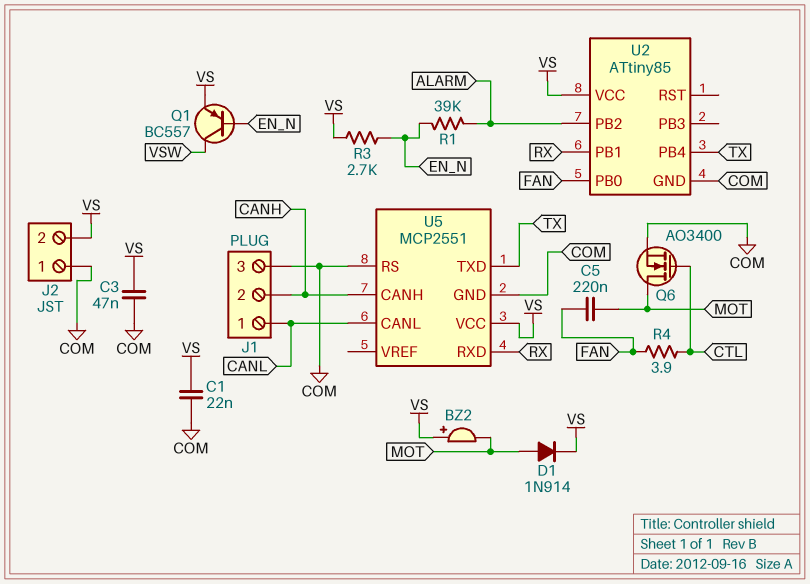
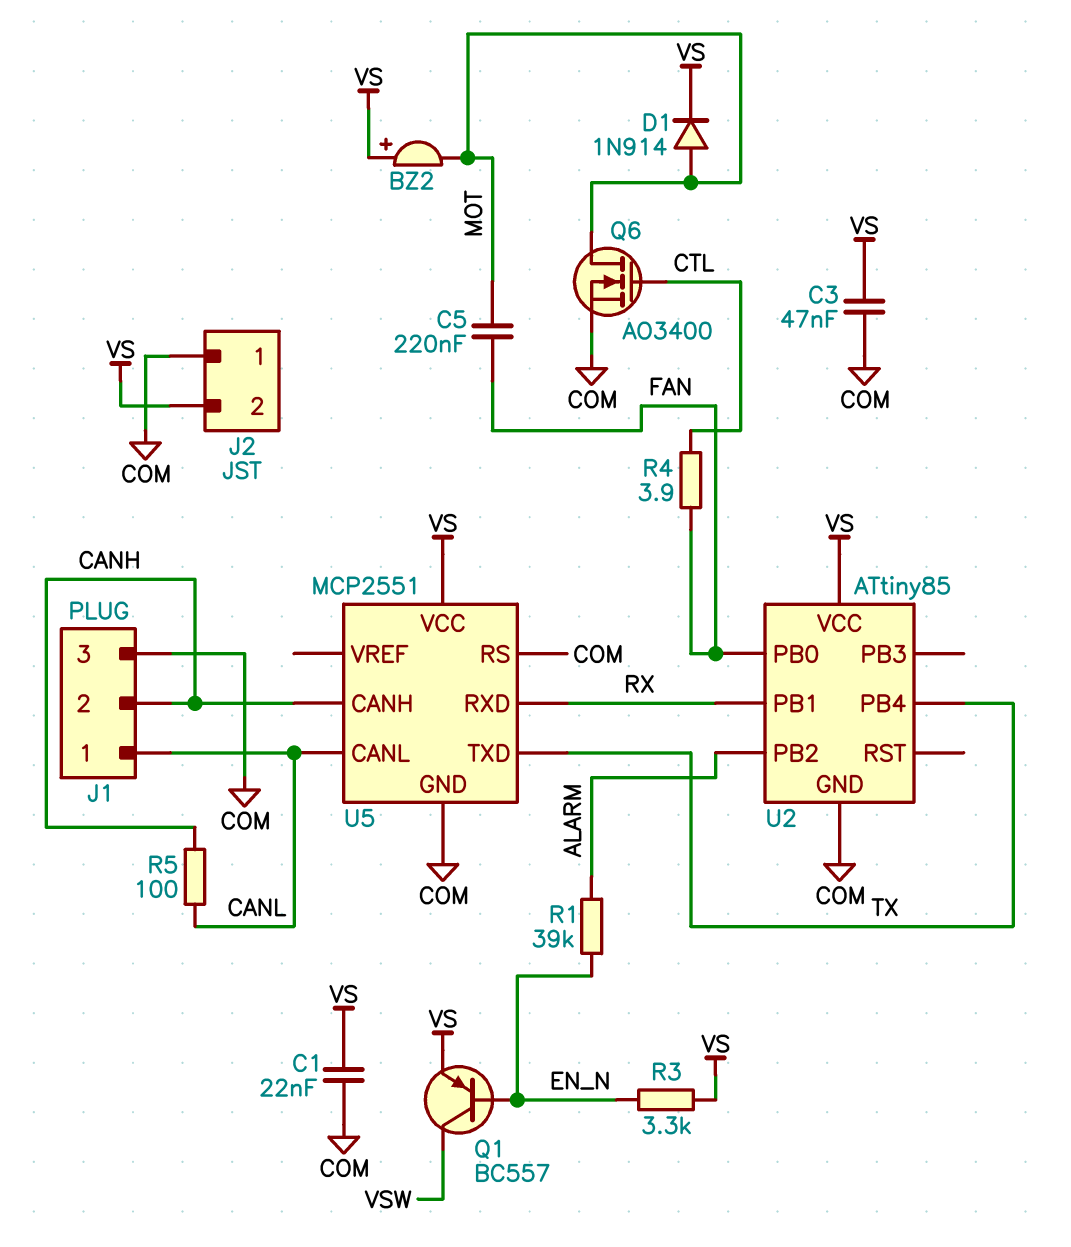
R3: 2.7k (EN_N, VS) -> 3.3k (EN_N, VS)
R5: none -> 100 (CANH, CANL)

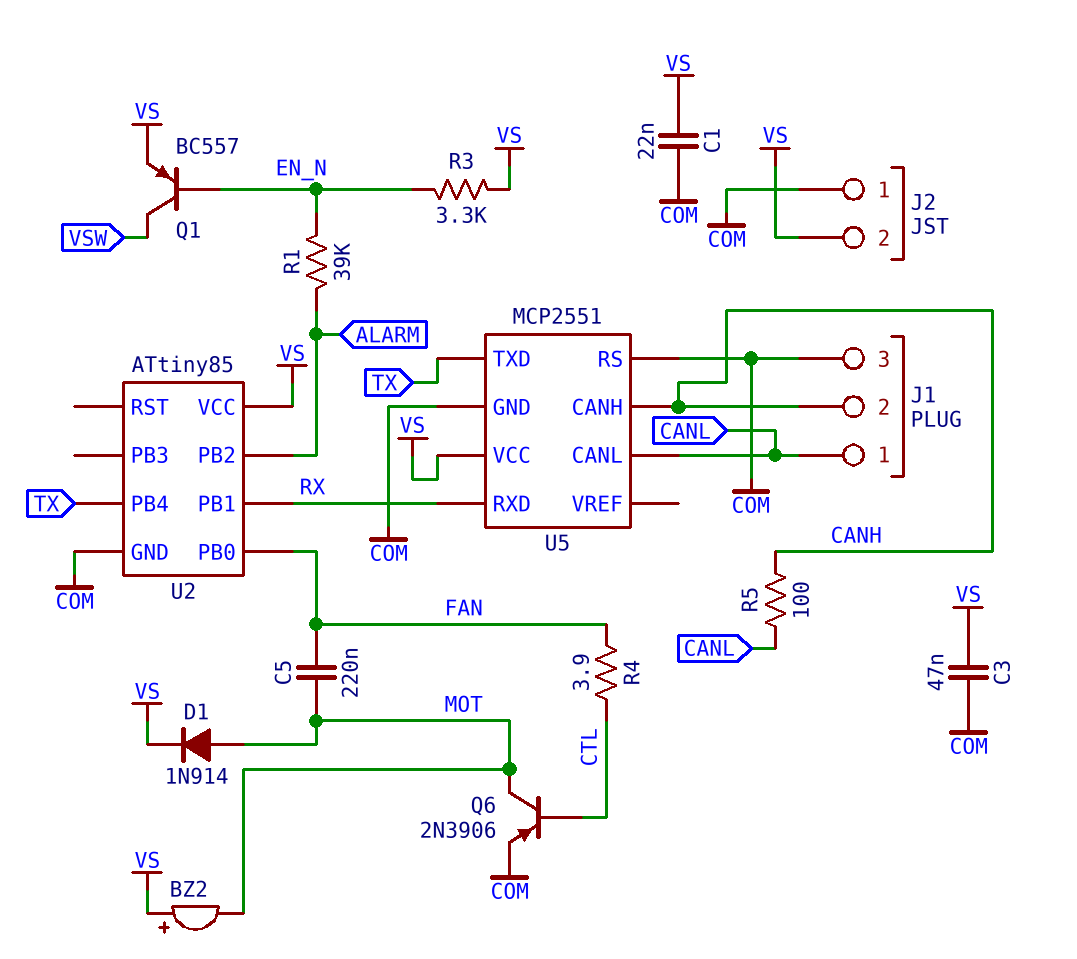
Q6: NMOS AO3400 (G CTL, D MOT, S COM) -> PNP 2N3906 (B CTL, C MOT, E COM)

